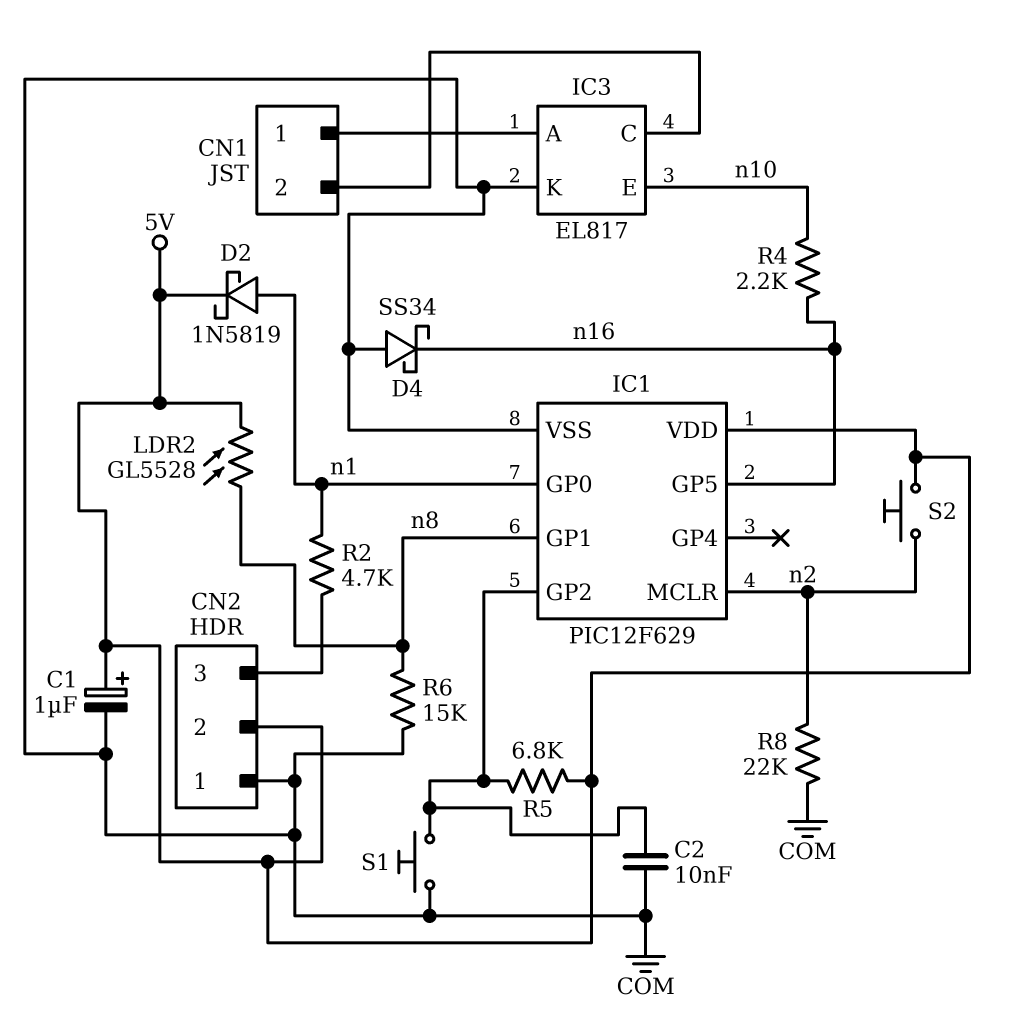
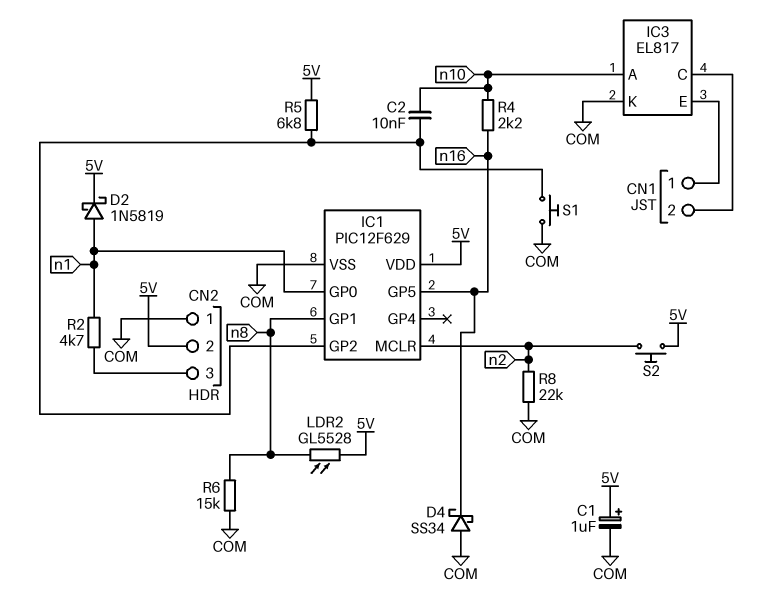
C2: 10nF (COM, IC1/GP2) -> 10nF (IC1/GP2, n10)
IC3 pin A: CN1/1 -> n10
IC3 pin E: n10 -> CN1/1

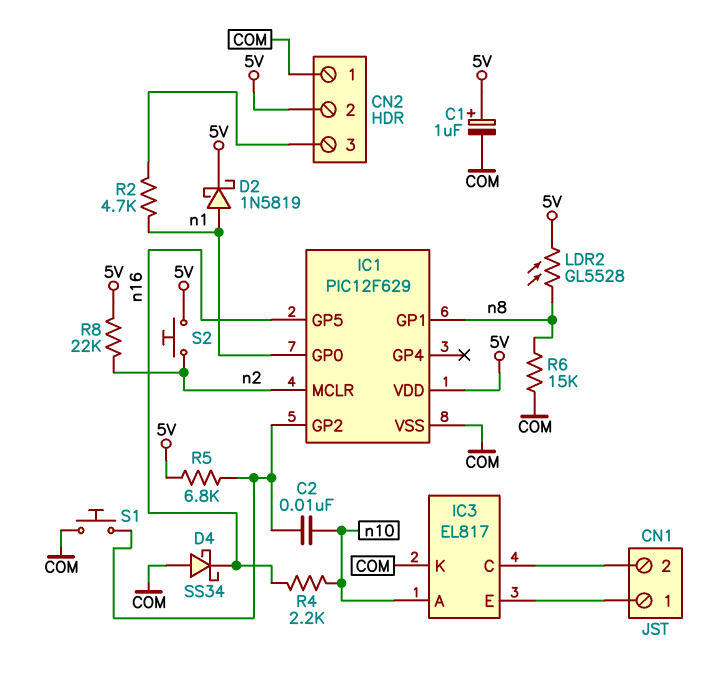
R8: 22k (COM, n2) -> 22k (5V, n2)

